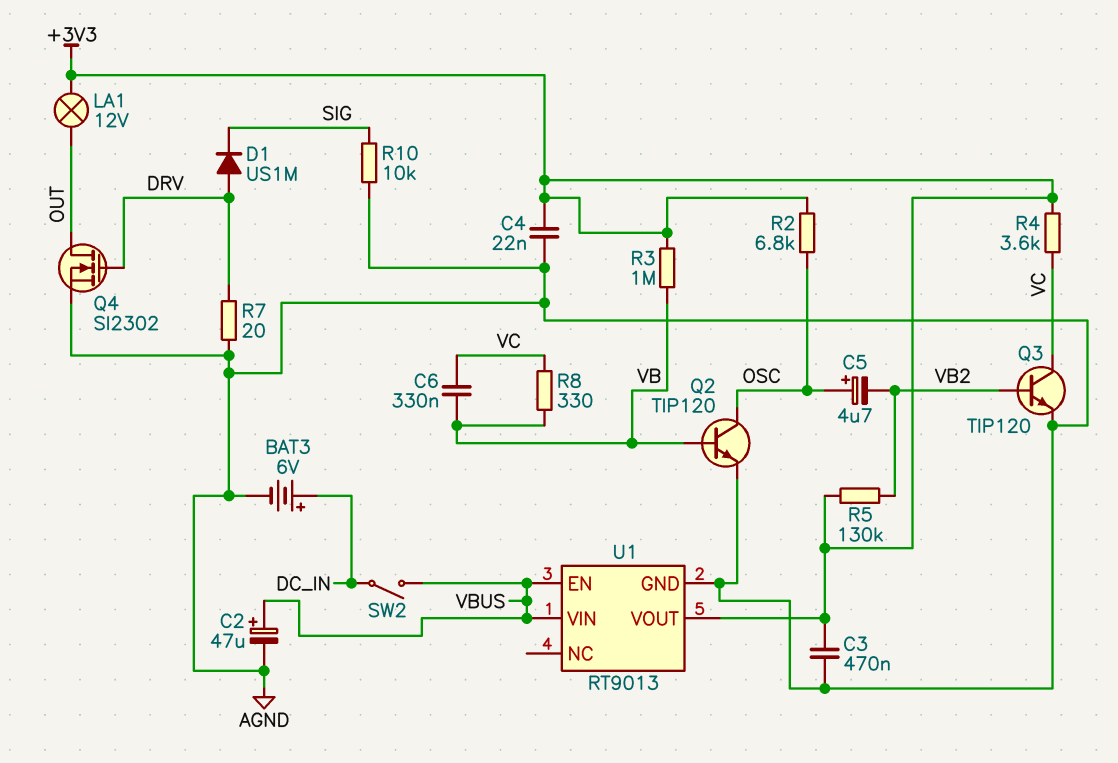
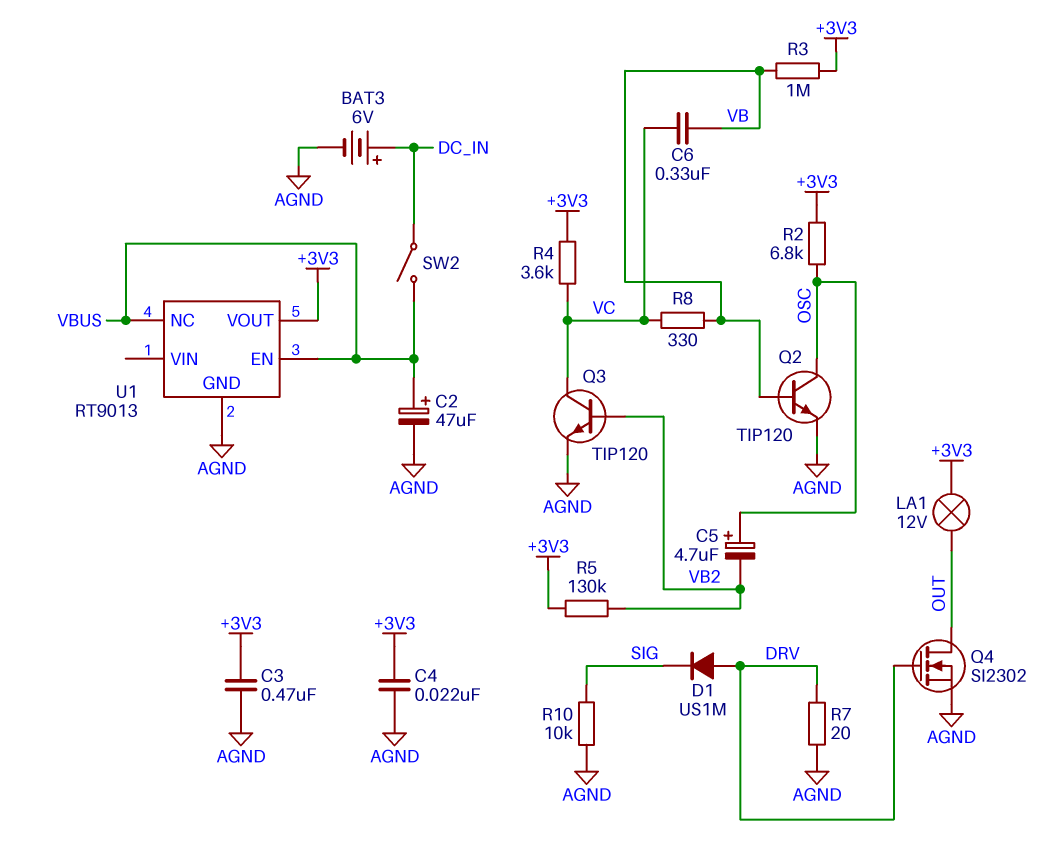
U1 pin NC: none -> VBUS
U1 pin VIN: VBUS -> none

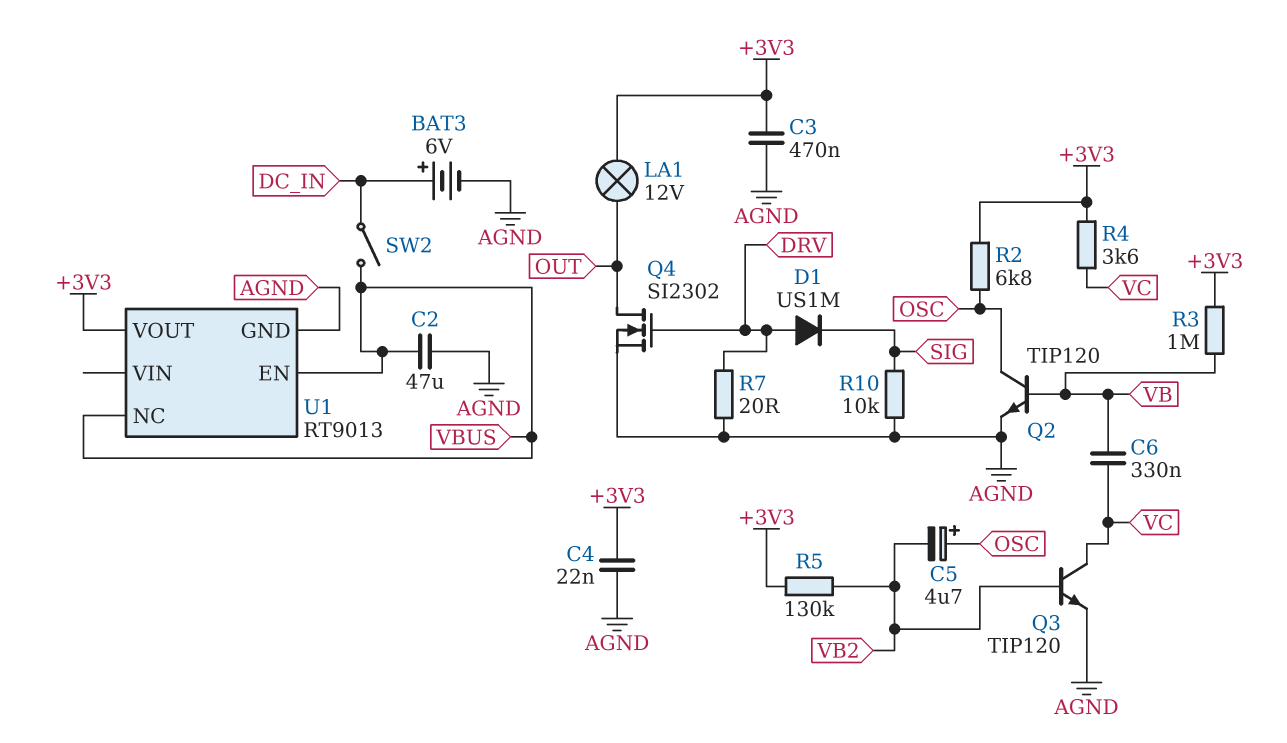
C2: 47uF (plus VBUS, minus AGND) -> 47uF (AGND, VBUS)
R8: 330 (VB, VC) -> none

